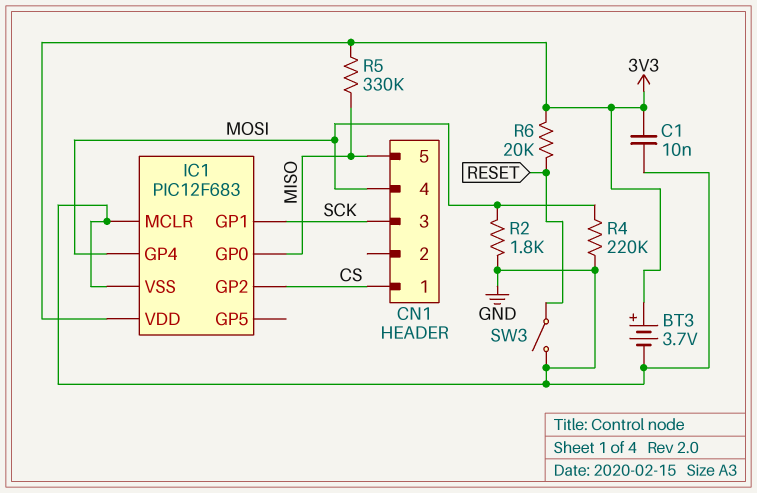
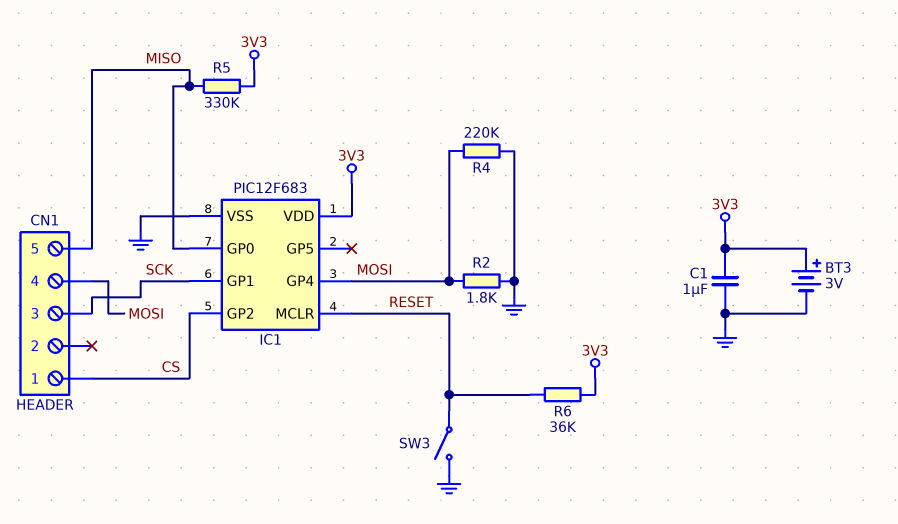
BT3: 3.7V (plus 3V3, minus GND) -> 3V (plus 3V3, minus GND)
C1: 10nF (3V3, GND) -> 1uF (3V3, GND)
IC1 pin MCLR: GND -> RESET
R6: 20k (3V3, RESET) -> 36k (3V3, RESET)

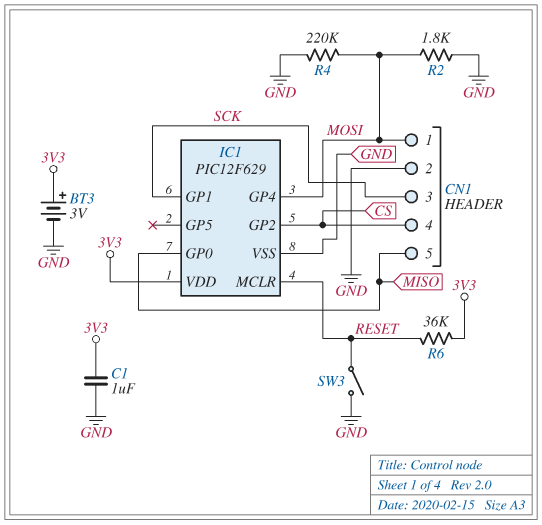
CN1 pin 1: CS -> MOSI
CN1 pin 2: none -> GND
CN1 pin 4: MOSI -> CS
IC1: PIC12F683 -> PIC12F629
R5: 330k (3V3, MISO) -> none

